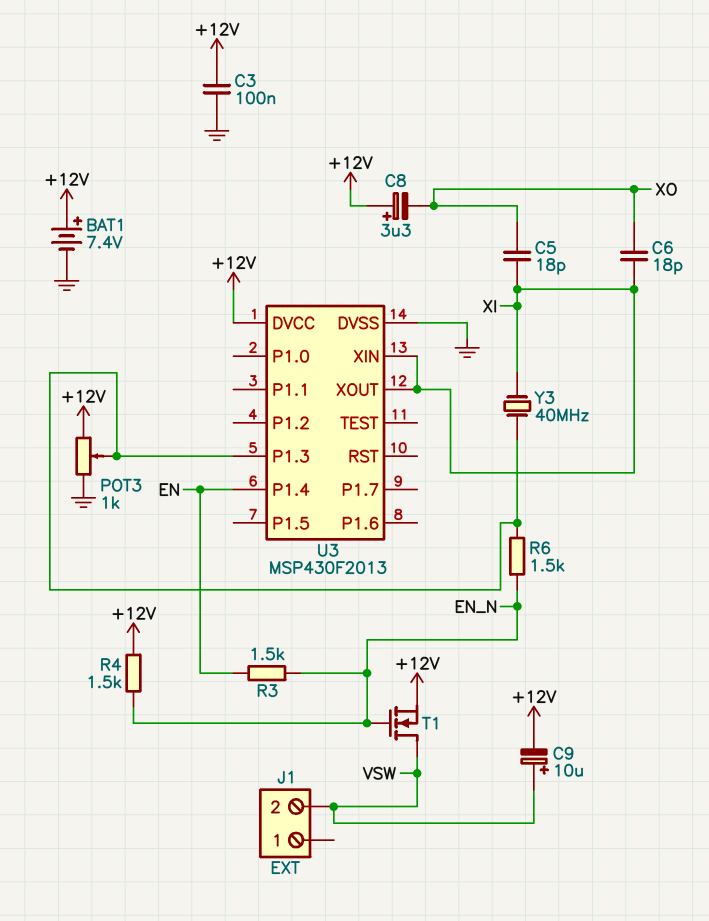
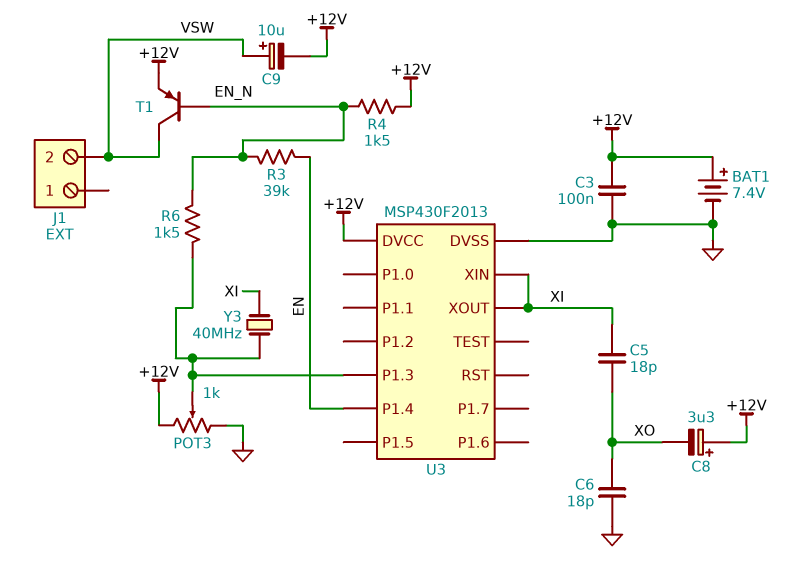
C6: 18pF (XI, XO) -> 18pF (GND, XO)
R3: 1.5k (EN, EN_N) -> 39k (EN, EN_N)
T1: NMOS (G EN_N, D VSW, S +12V) -> PNP (B EN_N, C VSW, E +12V)

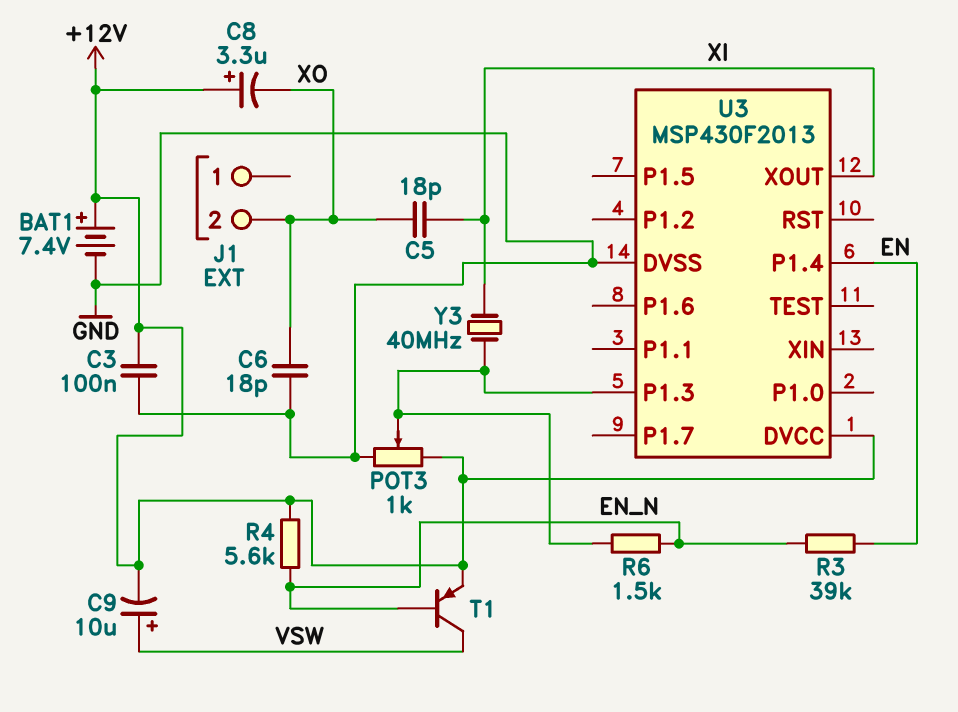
J1 pin 2: VSW -> XO
R4: 1.5k (+12V, EN_N) -> 5.6k (+12V, EN_N)
U3 pin XIN: XI -> none

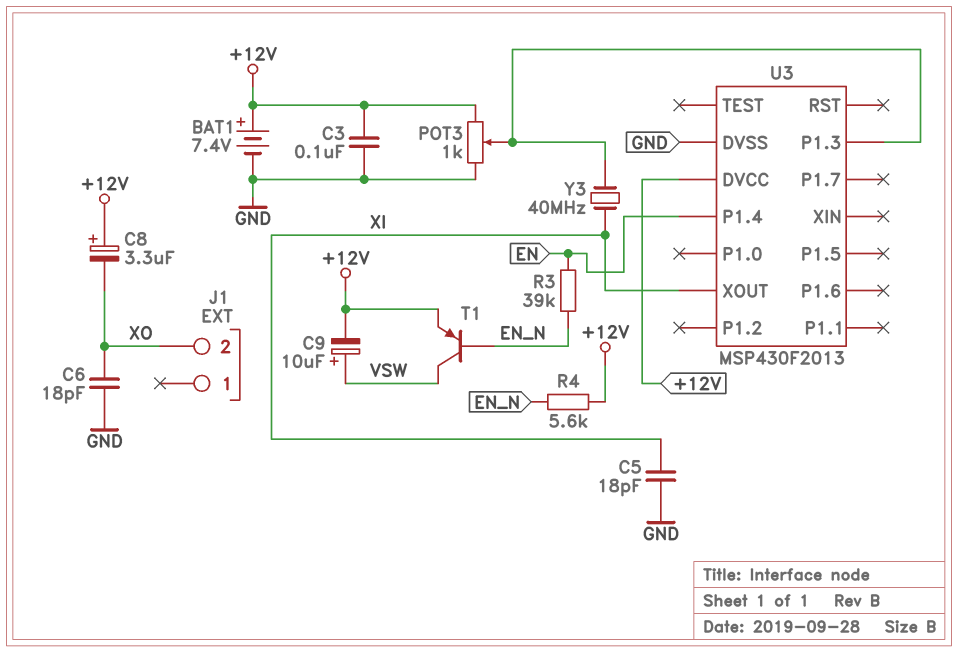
C5: 18pF (XI, XO) -> 18pF (GND, XI)
R6: 1.5k (EN_N, U3/P1.3) -> none

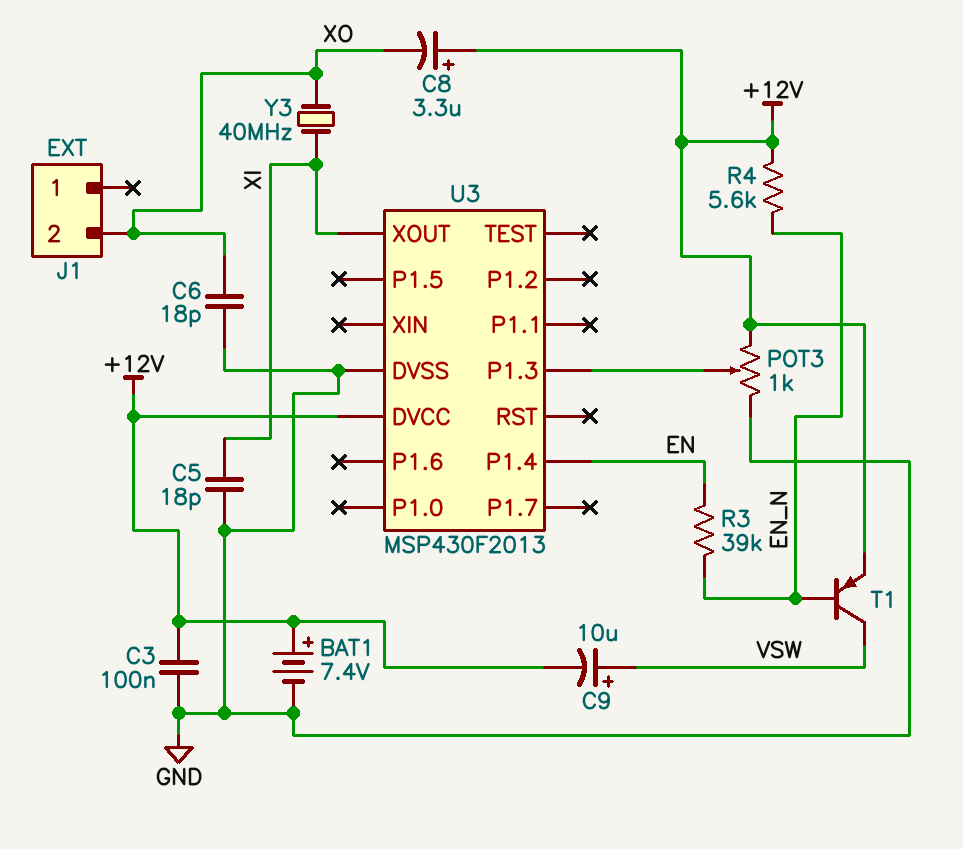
Y3: 40MHz (U3/P1.3, XI) -> 40MHz (XI, XO)

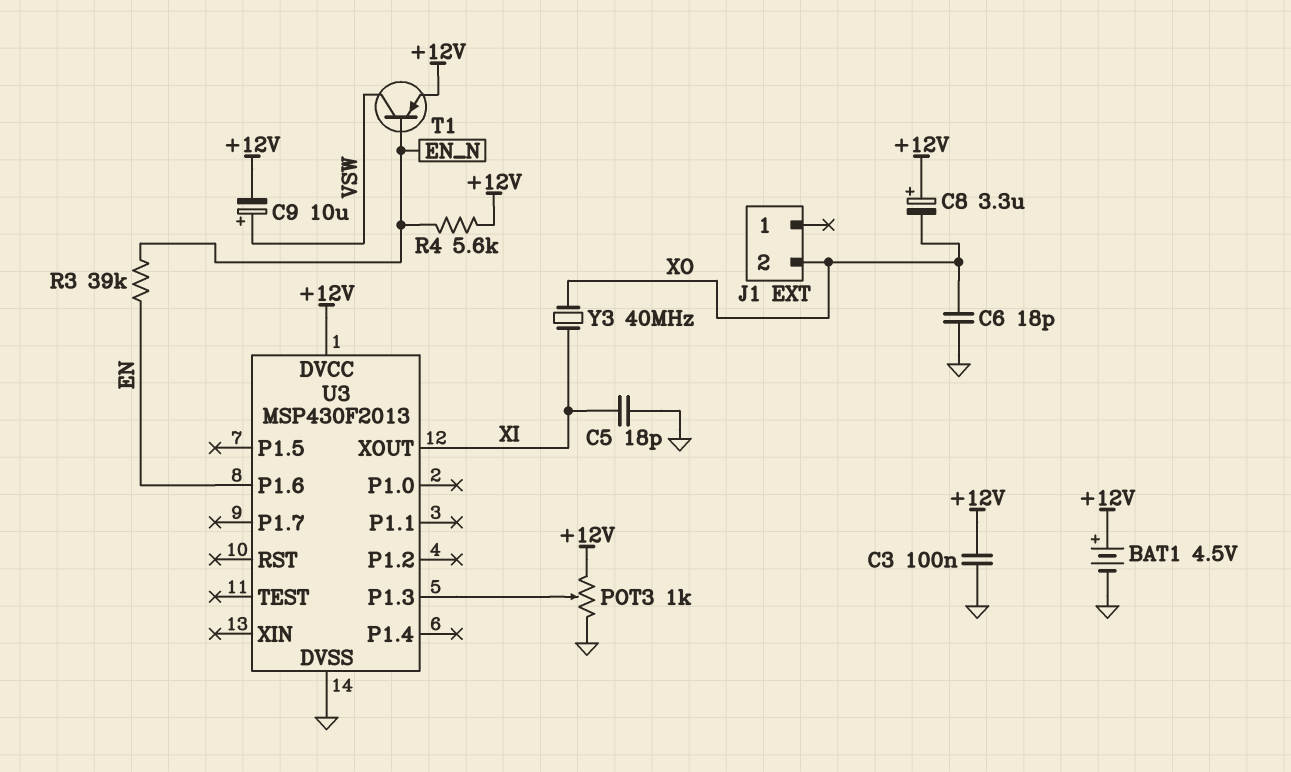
BAT1: 7.4V (plus +12V, minus GND) -> 4.5V (plus +12V, minus GND)
U3 pin P1.4: EN -> none
U3 pin P1.6: none -> EN

